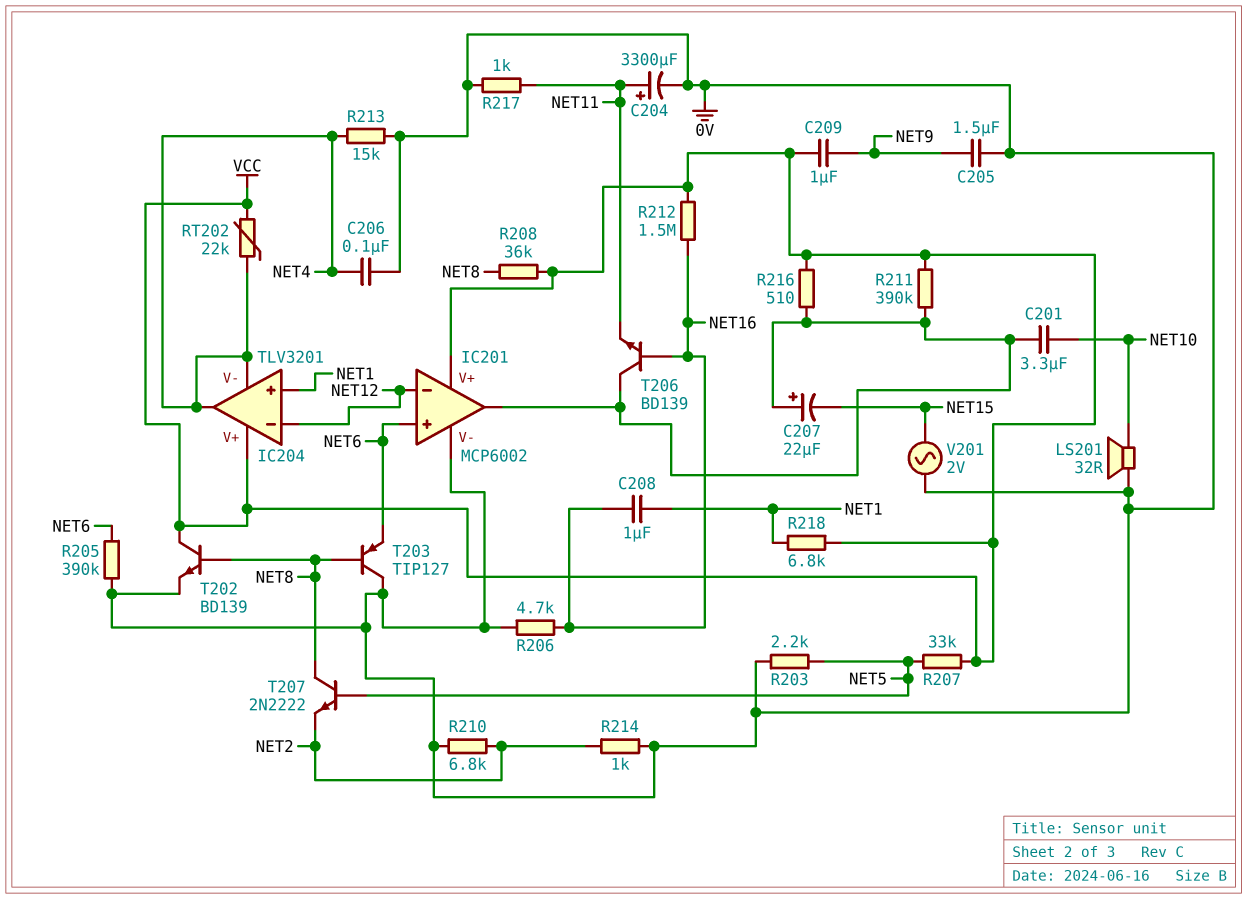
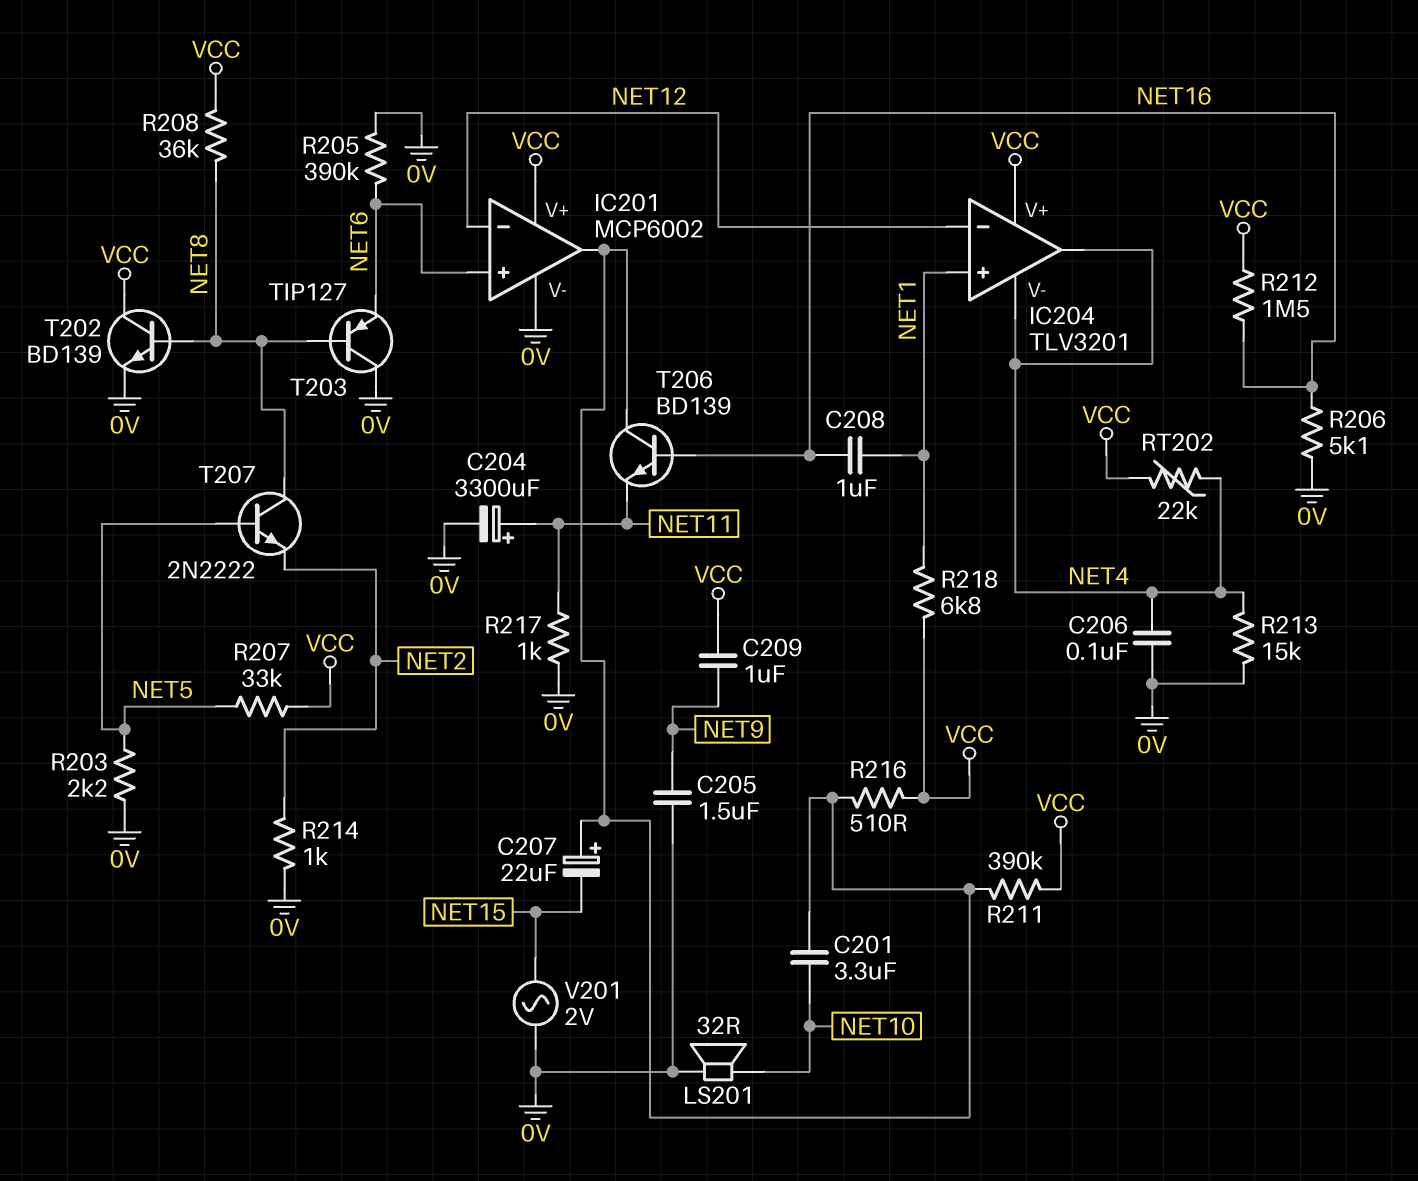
R206: 4.7k (0V, NET16) -> 5.1k (0V, NET16)
R210: 6.8k (0V, NET2) -> none

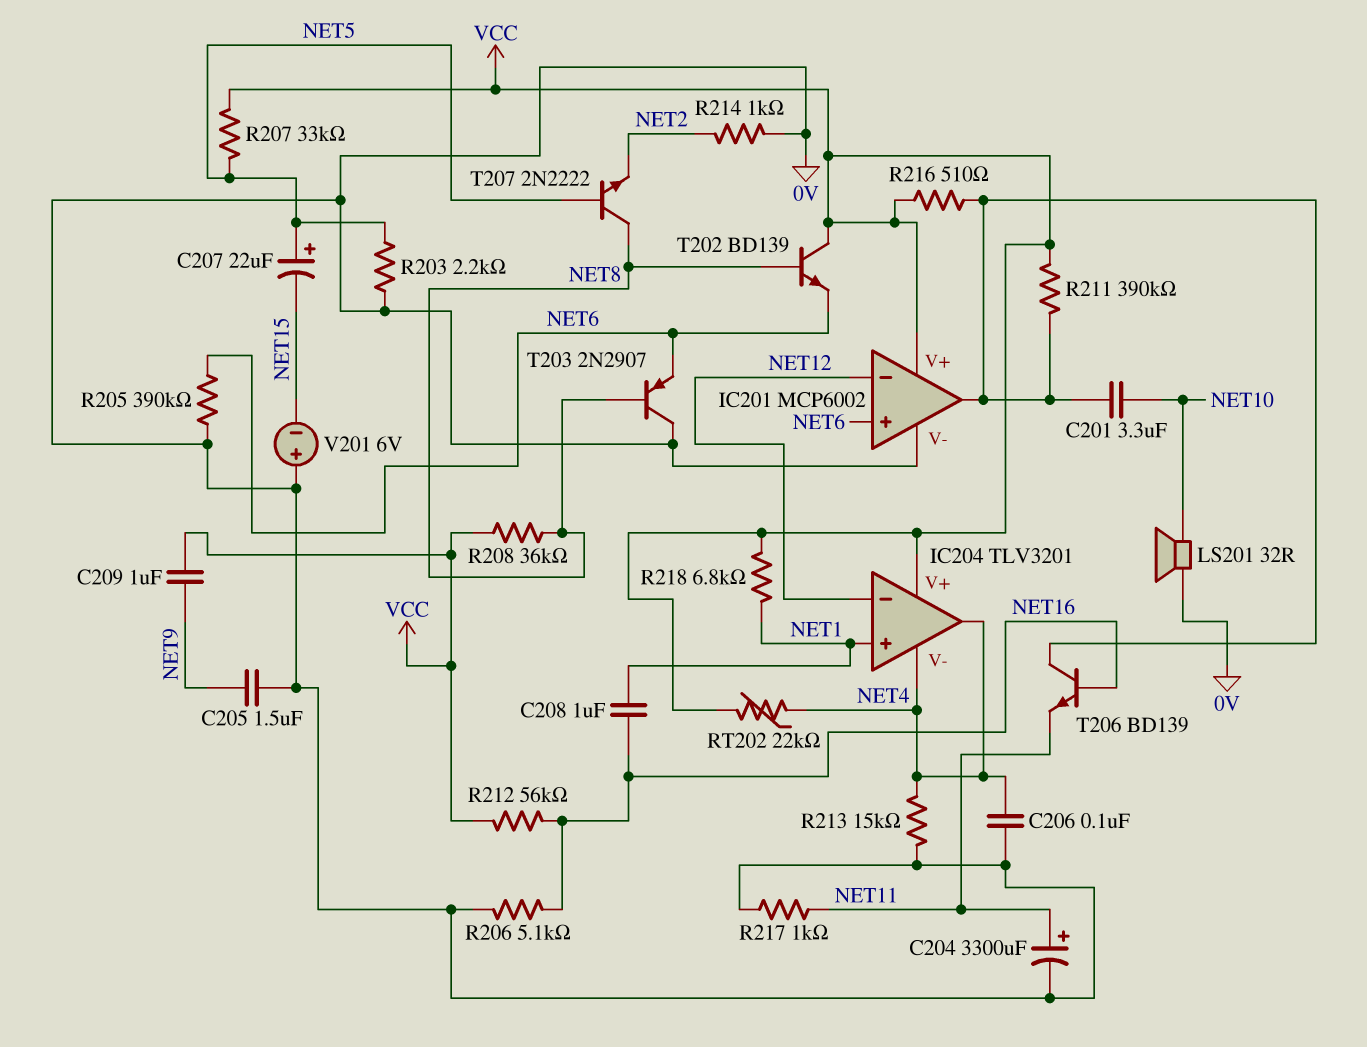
C207: 22uF (plus IC201/out, minus NET15) -> 22uF (plus NET5, minus NET15)
R212: 1.5M (NET16, VCC) -> 56k (NET16, VCC)
T202: NPN BD139 (B NET8, C VCC, E 0V) -> NPN BD139 (B NET8, C VCC, E NET6)
T203: PNP TIP127 (B NET8, C 0V, E NET6) -> PNP 2N2907 (B NET8, C 0V, E NET6)
V201: AC 2V (0V, NET15) -> 6V (plus 0V, minus NET15)

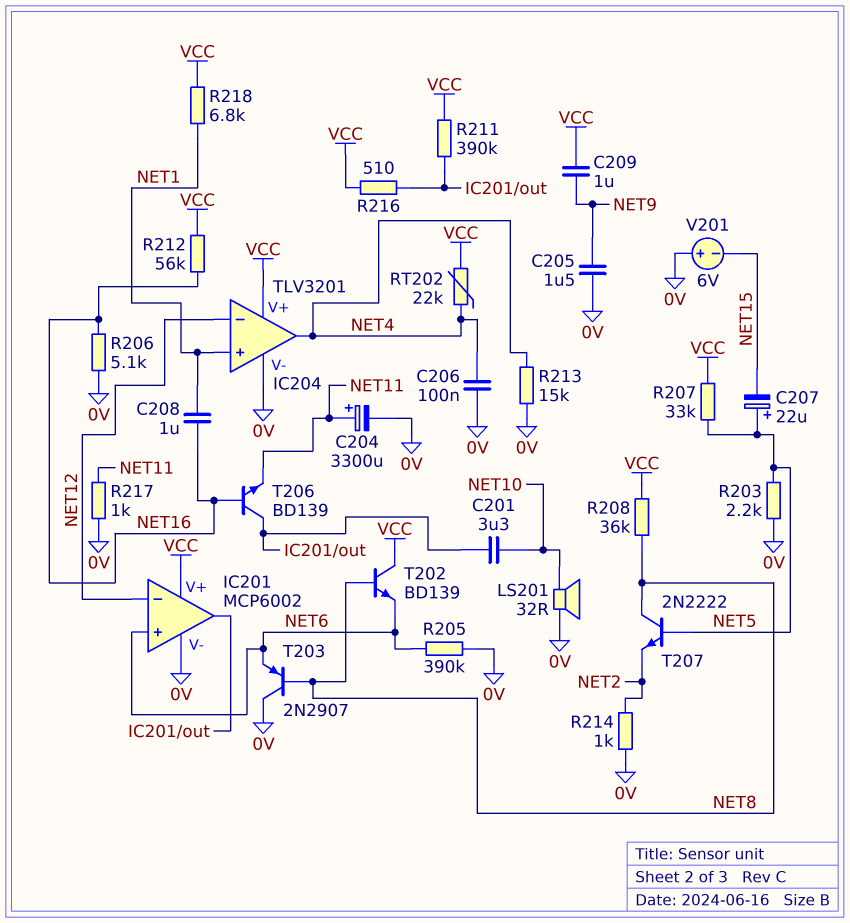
IC204 pin V-: NET4 -> 0V

